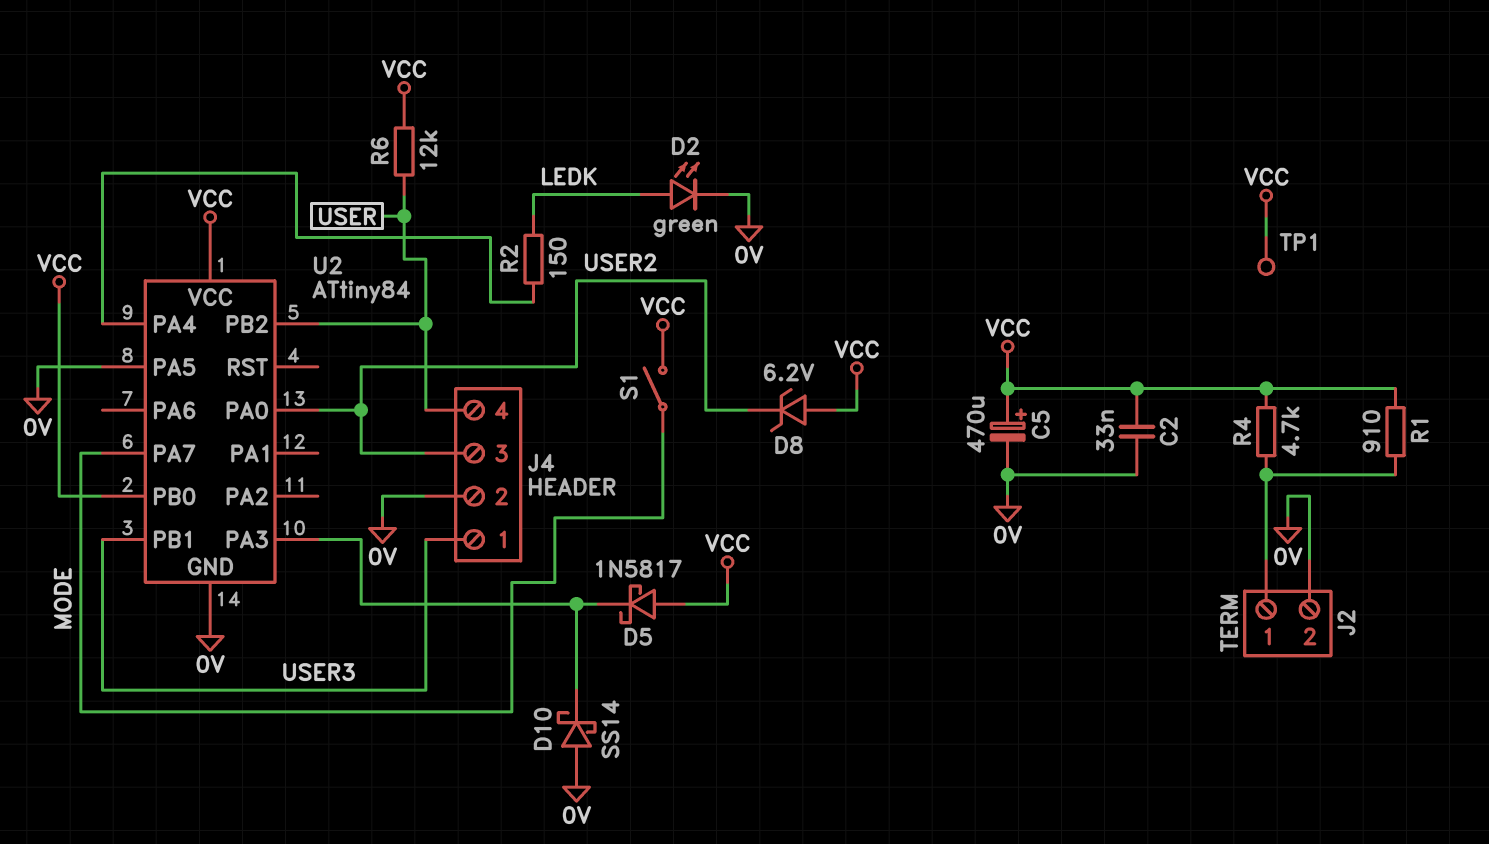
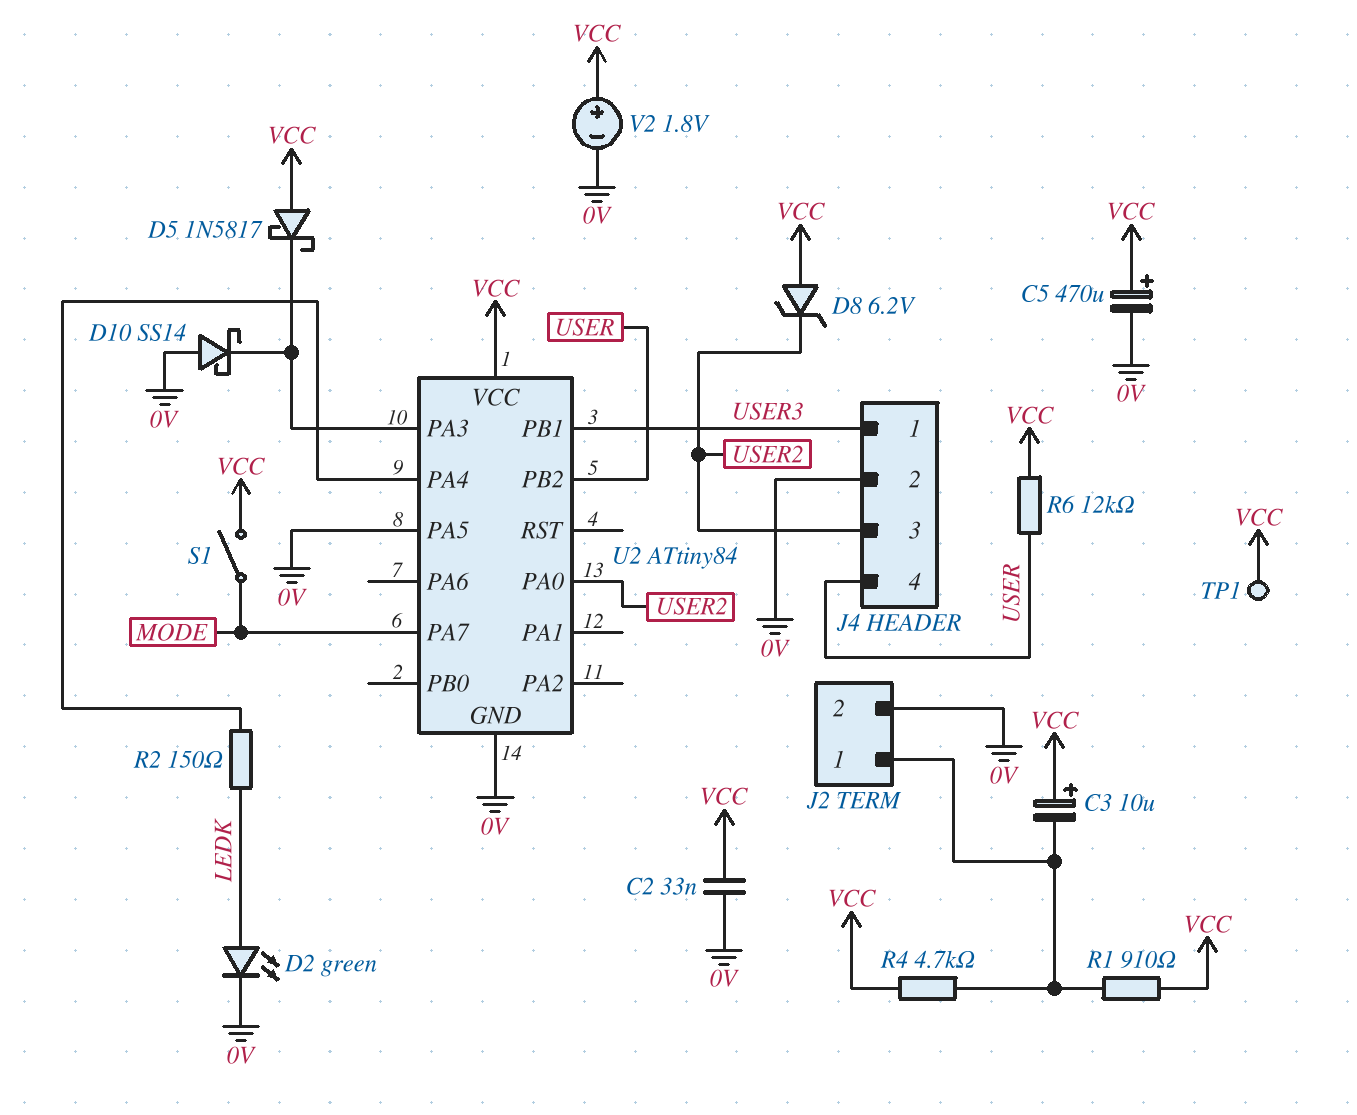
C3: none -> 10uF (plus VCC, minus J2/1)
U2 pin PB0: VCC -> none
V2: none -> 1.8V (plus VCC, minus 0V)

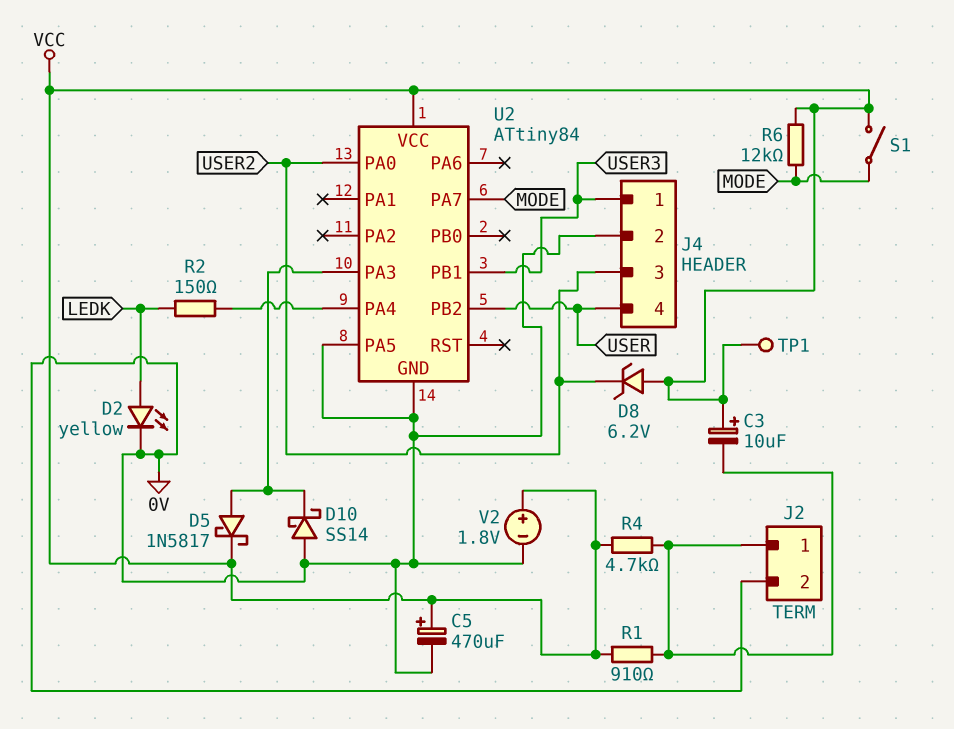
C2: 33nF (0V, VCC) -> none
D2: LED green (A LEDK, K 0V) -> LED yellow (A LEDK, K 0V)
D5: schottky 1N5817 (A VCC, K U2/PA3) -> schottky 1N5817 (A U2/PA3, K VCC)
R6: 12k (USER, VCC) -> 12k (MODE, VCC)

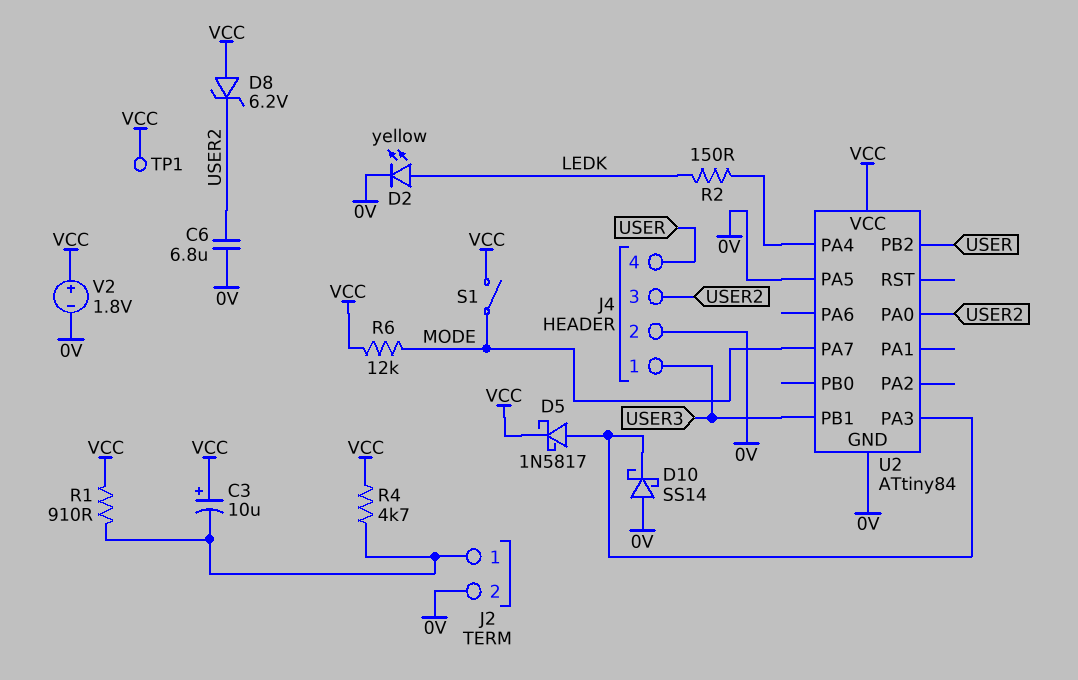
C5: 470uF (plus VCC, minus 0V) -> none
C6: none -> 6.8uF (0V, USER2)

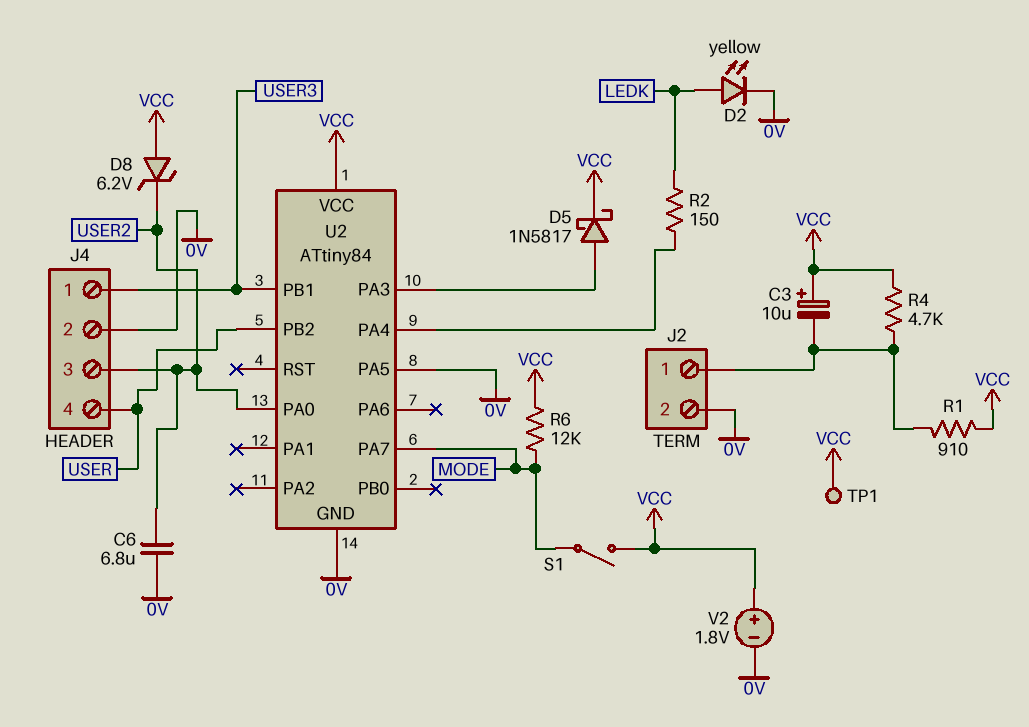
D10: schottky SS14 (A 0V, K U2/PA3) -> none

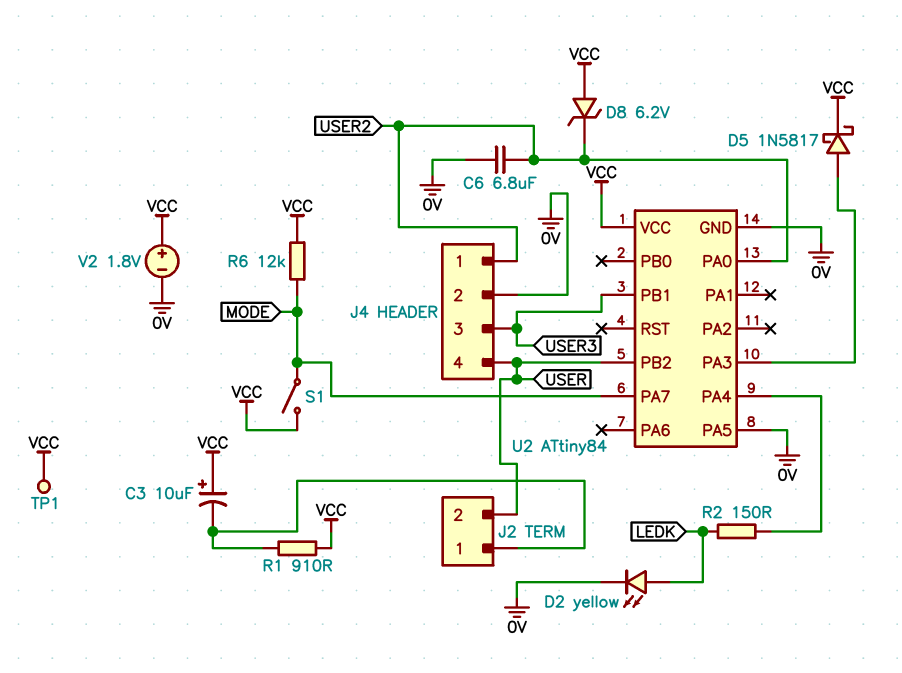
J2 pin 2: 0V -> USER
J4 pin 1: USER3 -> USER2
J4 pin 3: USER2 -> USER3
R4: 4.7k (J2/1, VCC) -> none

